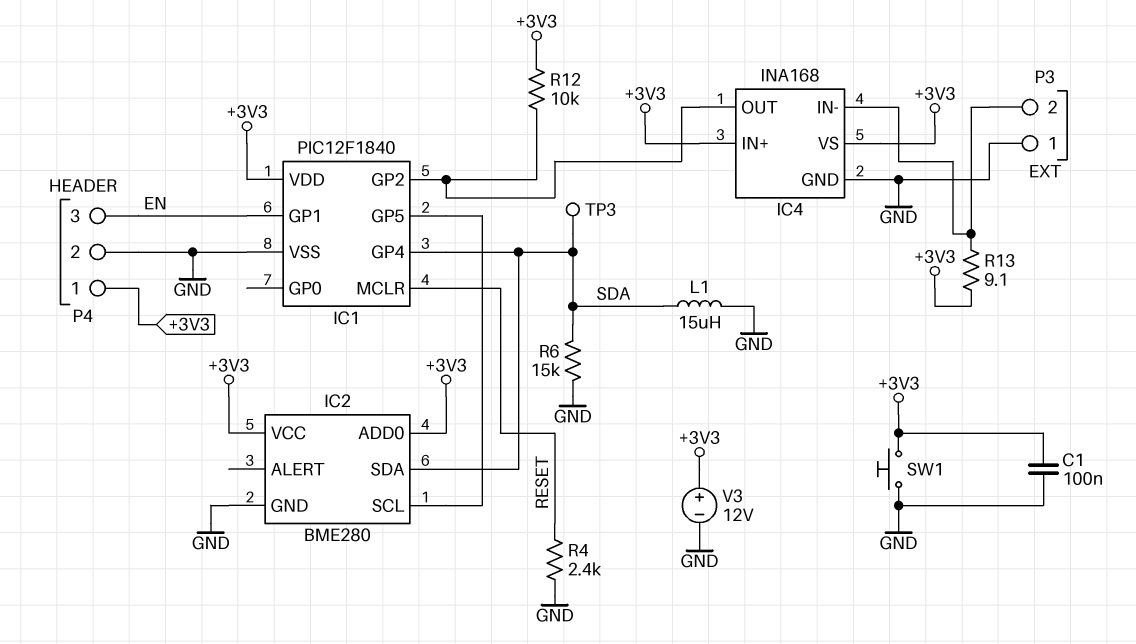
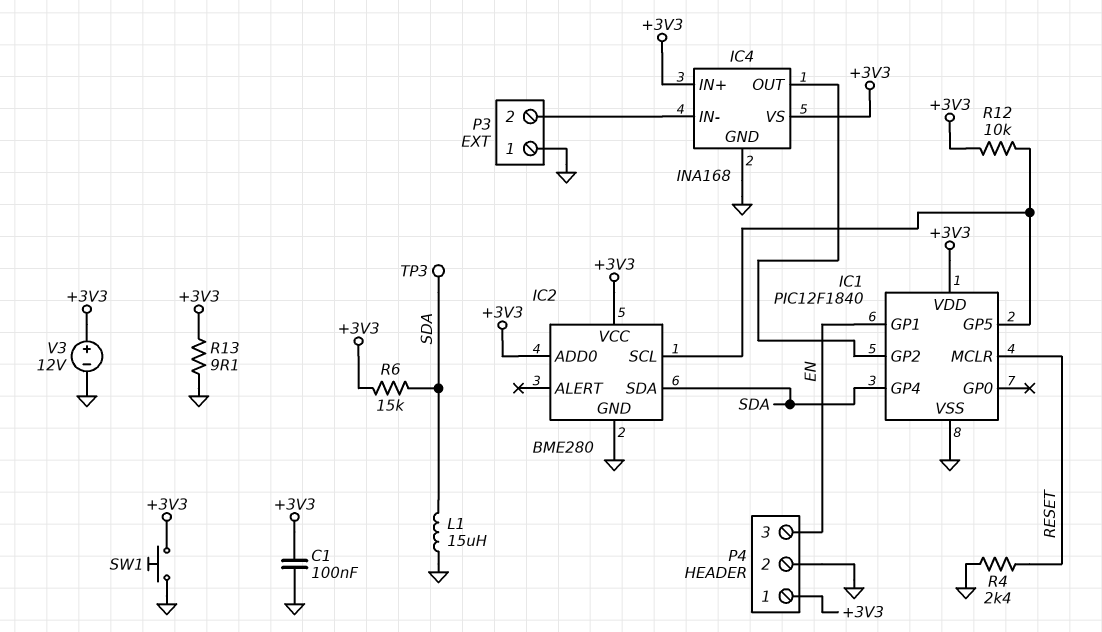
R6: 15k (GND, SDA) -> 15k (+3V3, SDA)
R12: 10k (+3V3, IC1/GP2) -> 10k (+3V3, IC1/GP5)
R13: 9.1 (+3V3, IC4/IN-) -> 9.1 (+3V3, GND)

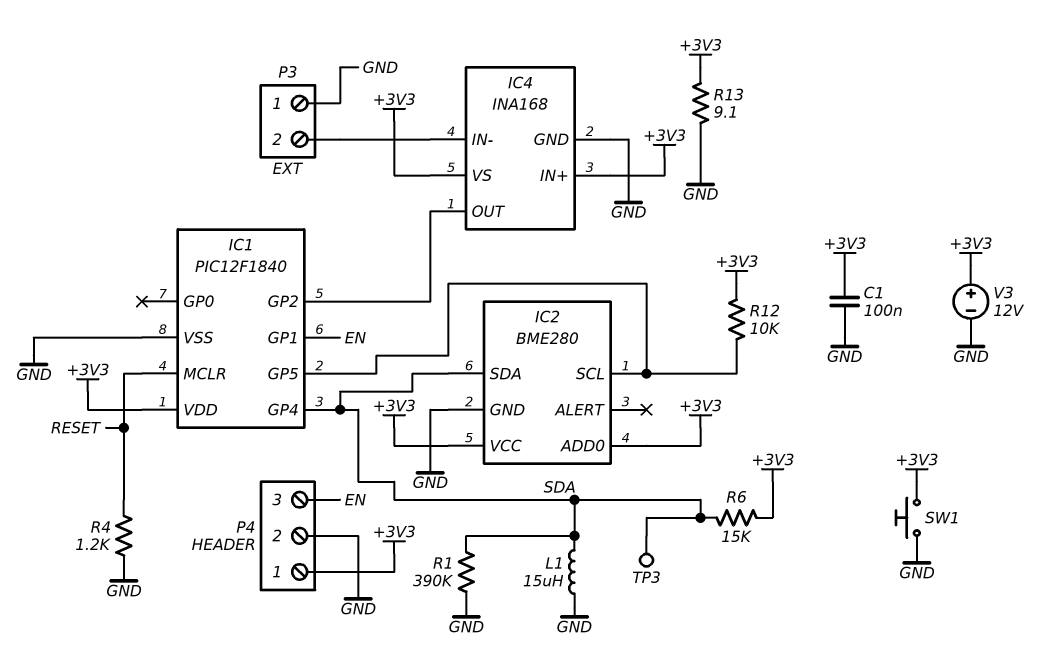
R1: none -> 390k (GND, SDA)
R4: 2.4k (GND, RESET) -> 1.2k (GND, RESET)

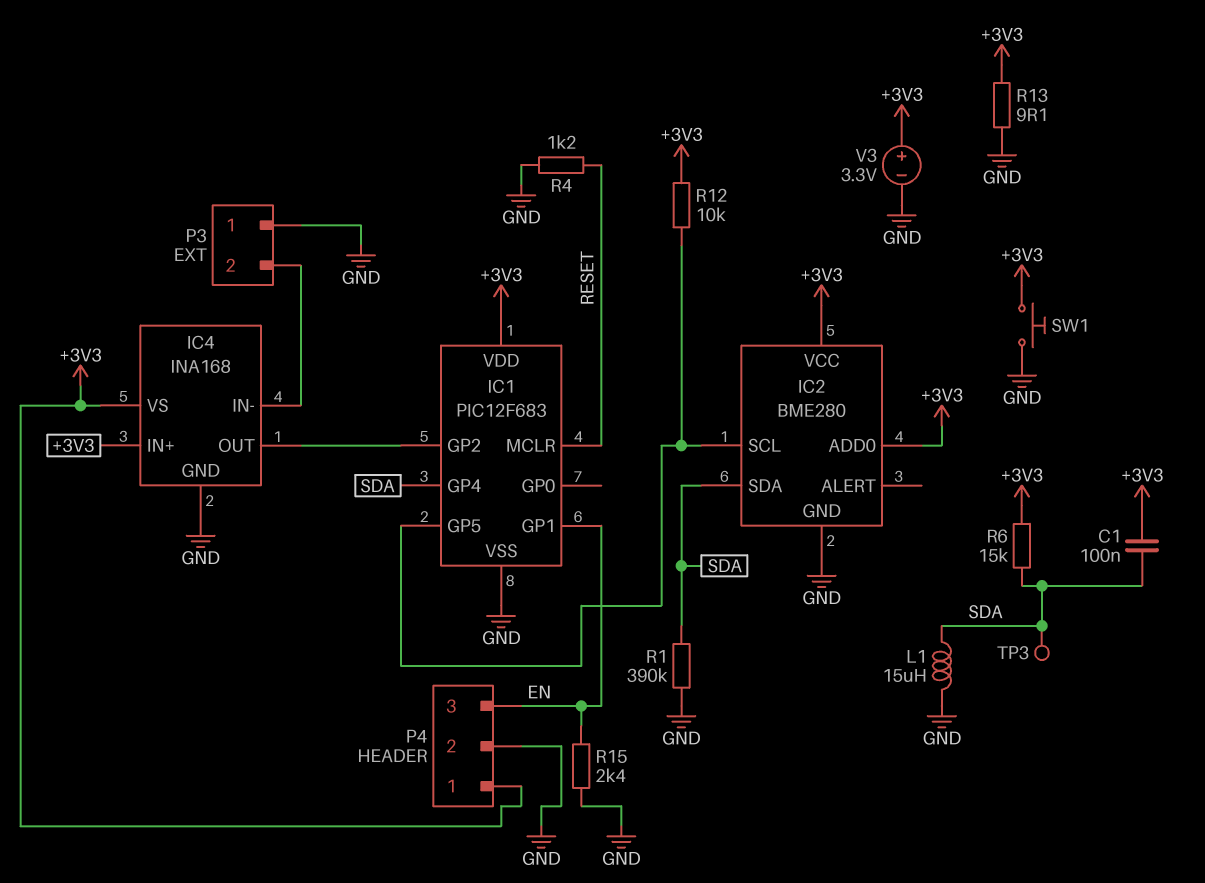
C1: 100nF (+3V3, GND) -> 100nF (+3V3, SDA)
IC1: PIC12F1840 -> PIC12F683
R15: none -> 2.4k (EN, GND)
V3: 12V (plus +3V3, minus GND) -> 3.3V (plus +3V3, minus GND)

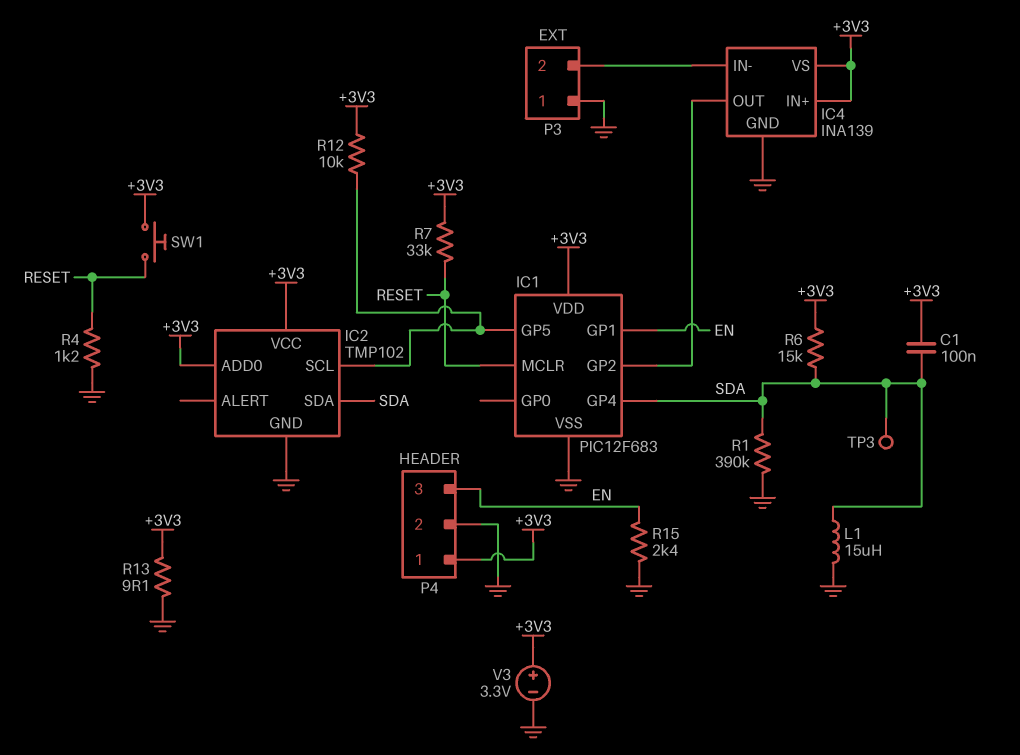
IC2: BME280 -> TMP102
IC4: INA168 -> INA139
R7: none -> 33k (+3V3, RESET)
SW1: button (+3V3, GND) -> button (+3V3, RESET)

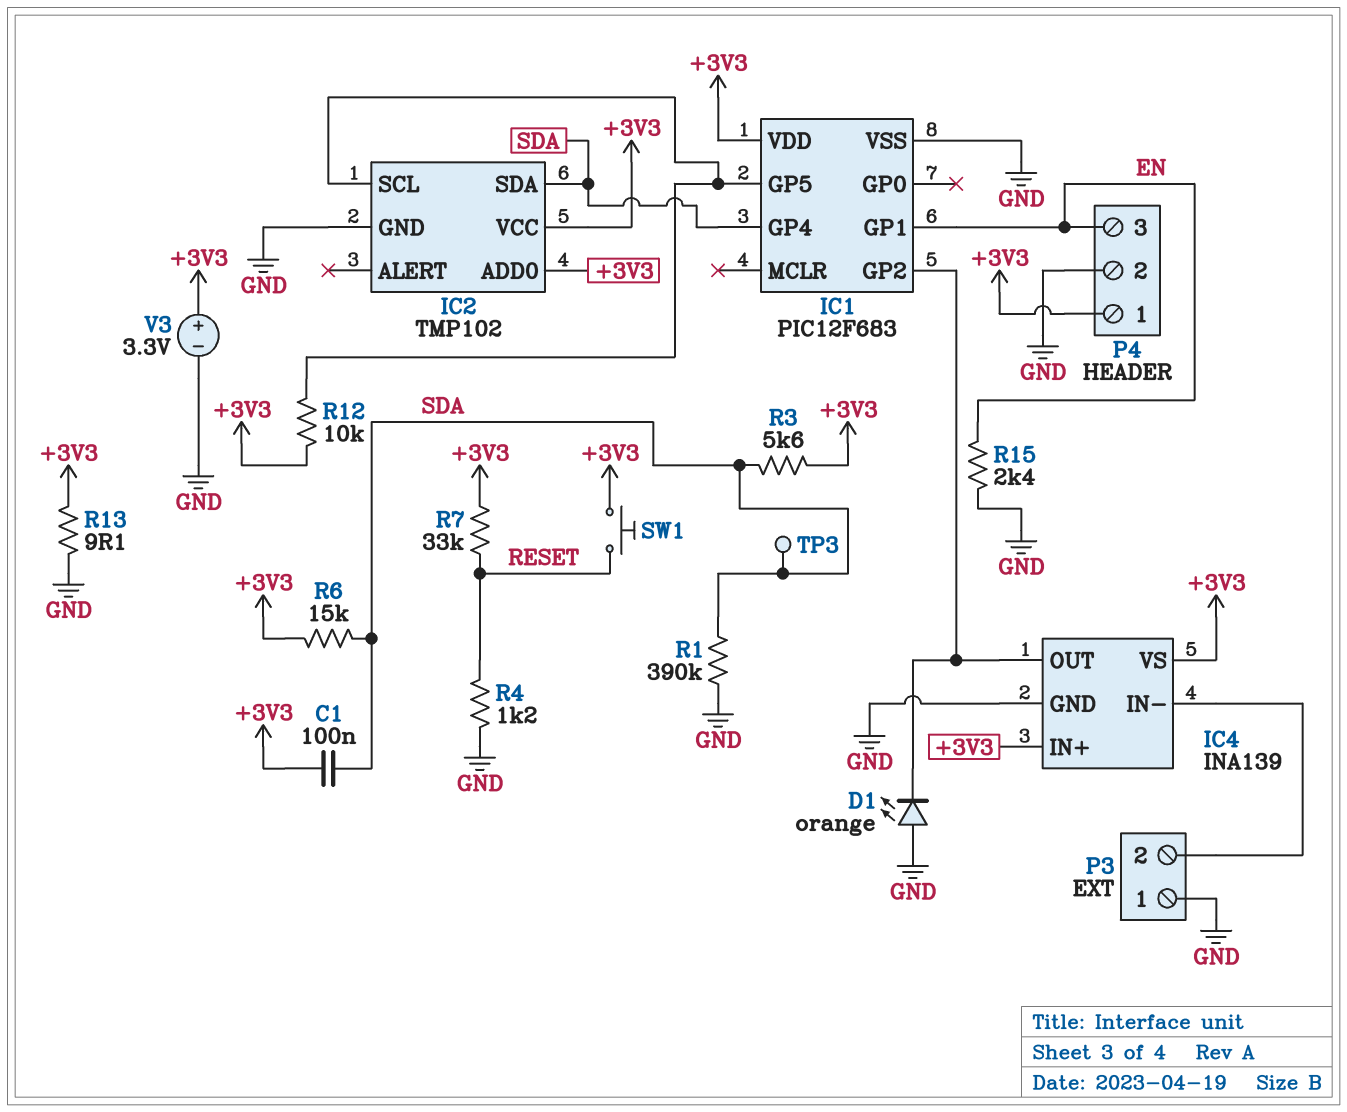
D1: none -> LED orange (A GND, K IC1/GP2)
IC1 pin MCLR: RESET -> none
L1: 15uH (GND, SDA) -> none
R3: none -> 5.6k (+3V3, SDA)

